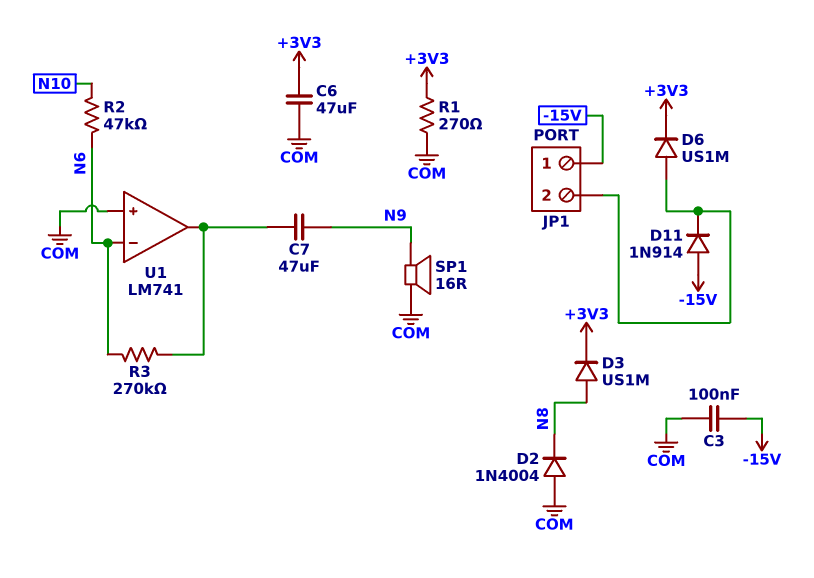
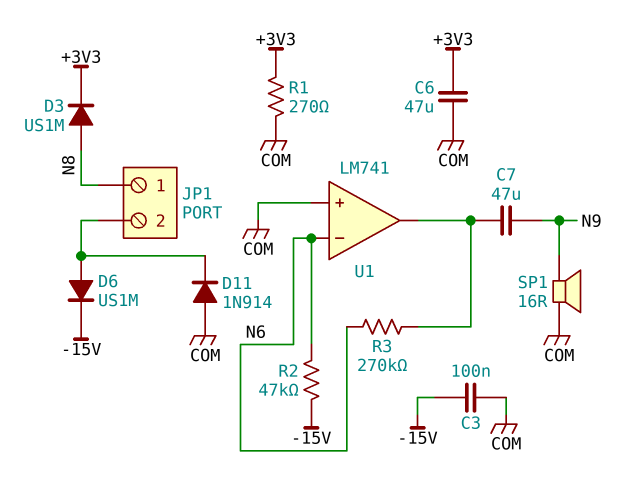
D2: diode 1N4004 (A COM, K N8) -> none
D6: diode US1M (A JP1/2, K +3V3) -> diode US1M (A JP1/2, K -15V)
D11: diode 1N914 (A -15V, K JP1/2) -> diode 1N914 (A COM, K JP1/2)
JP1 pin 1: -15V -> N8
R2: 47k (N6, N10) -> 47k (-15V, N6)

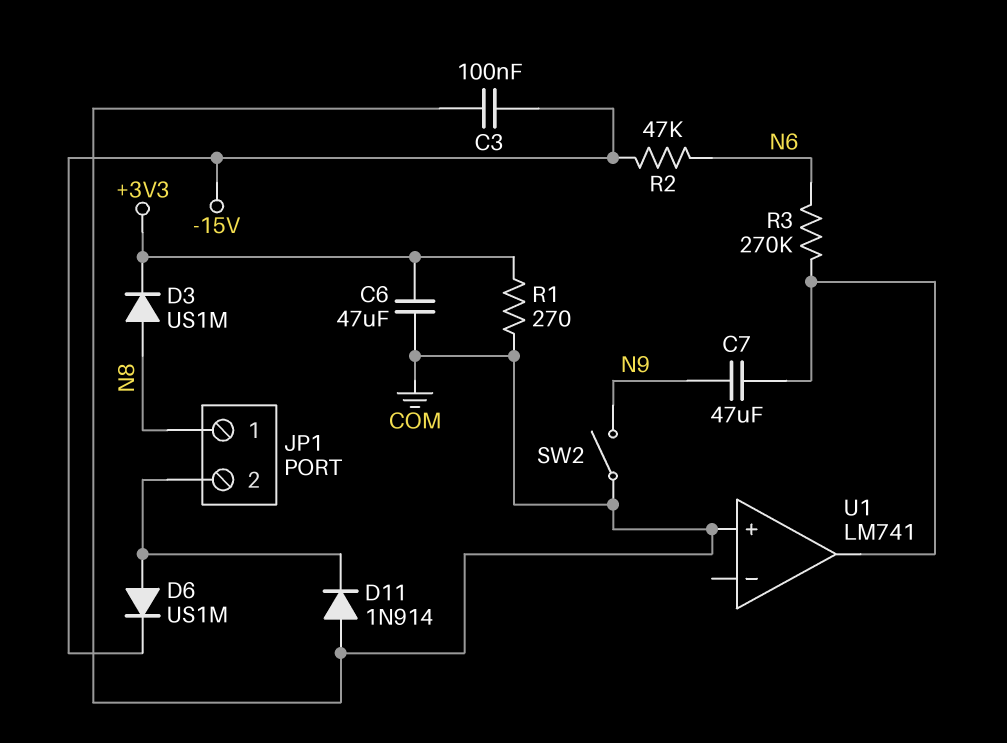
SP1: speaker 16R (COM, N9) -> none
SW2: none -> switch (COM, N9)
U1 pin in-: N6 -> none

